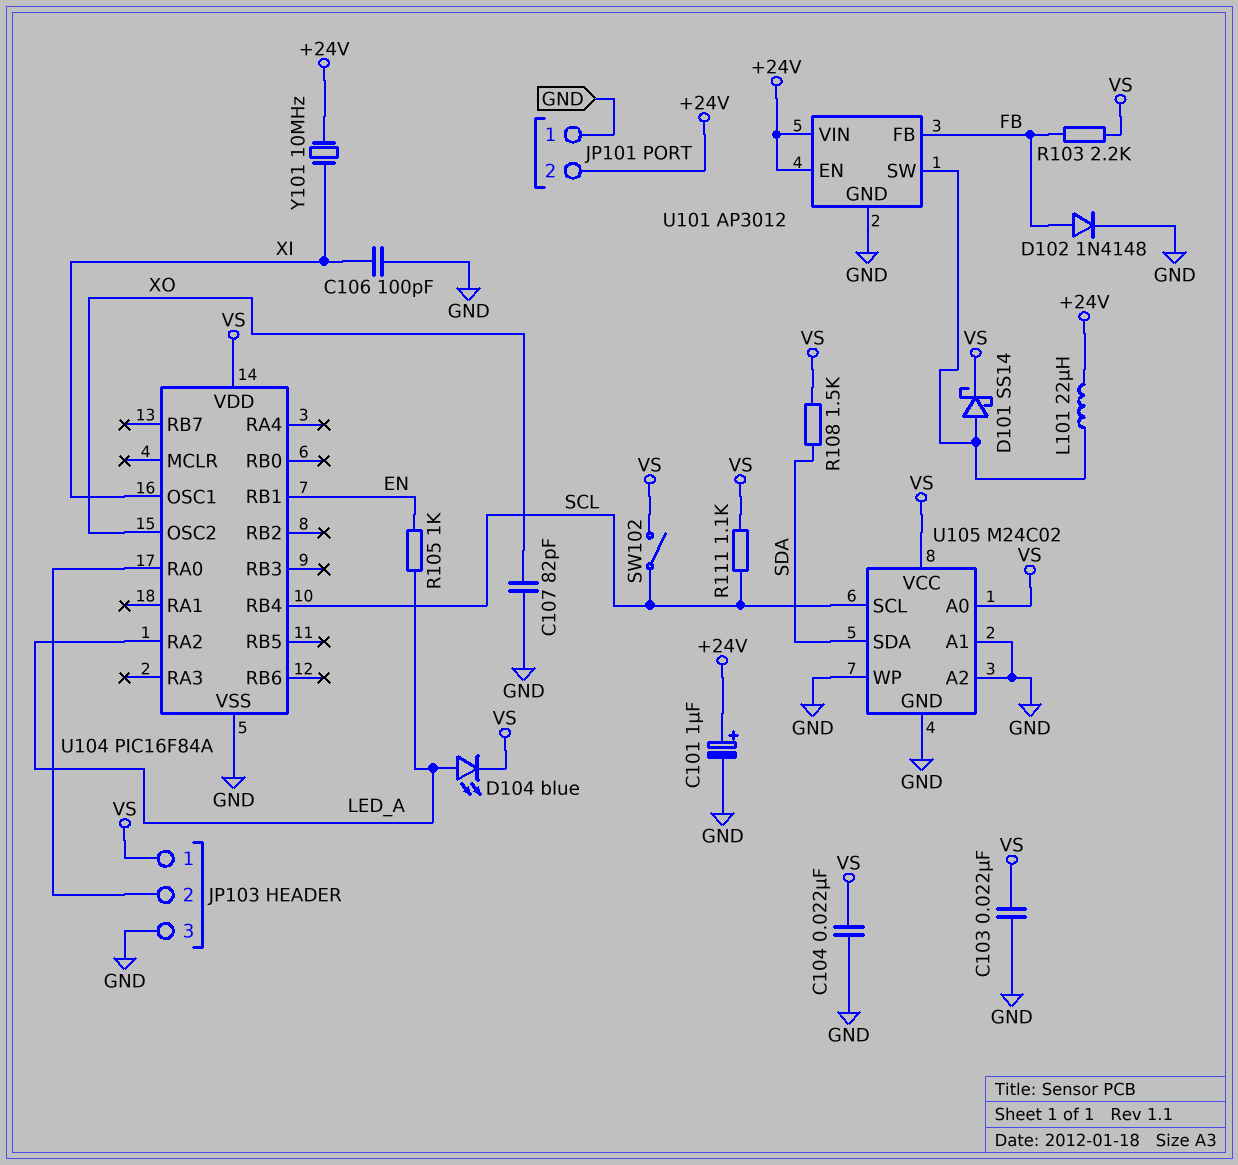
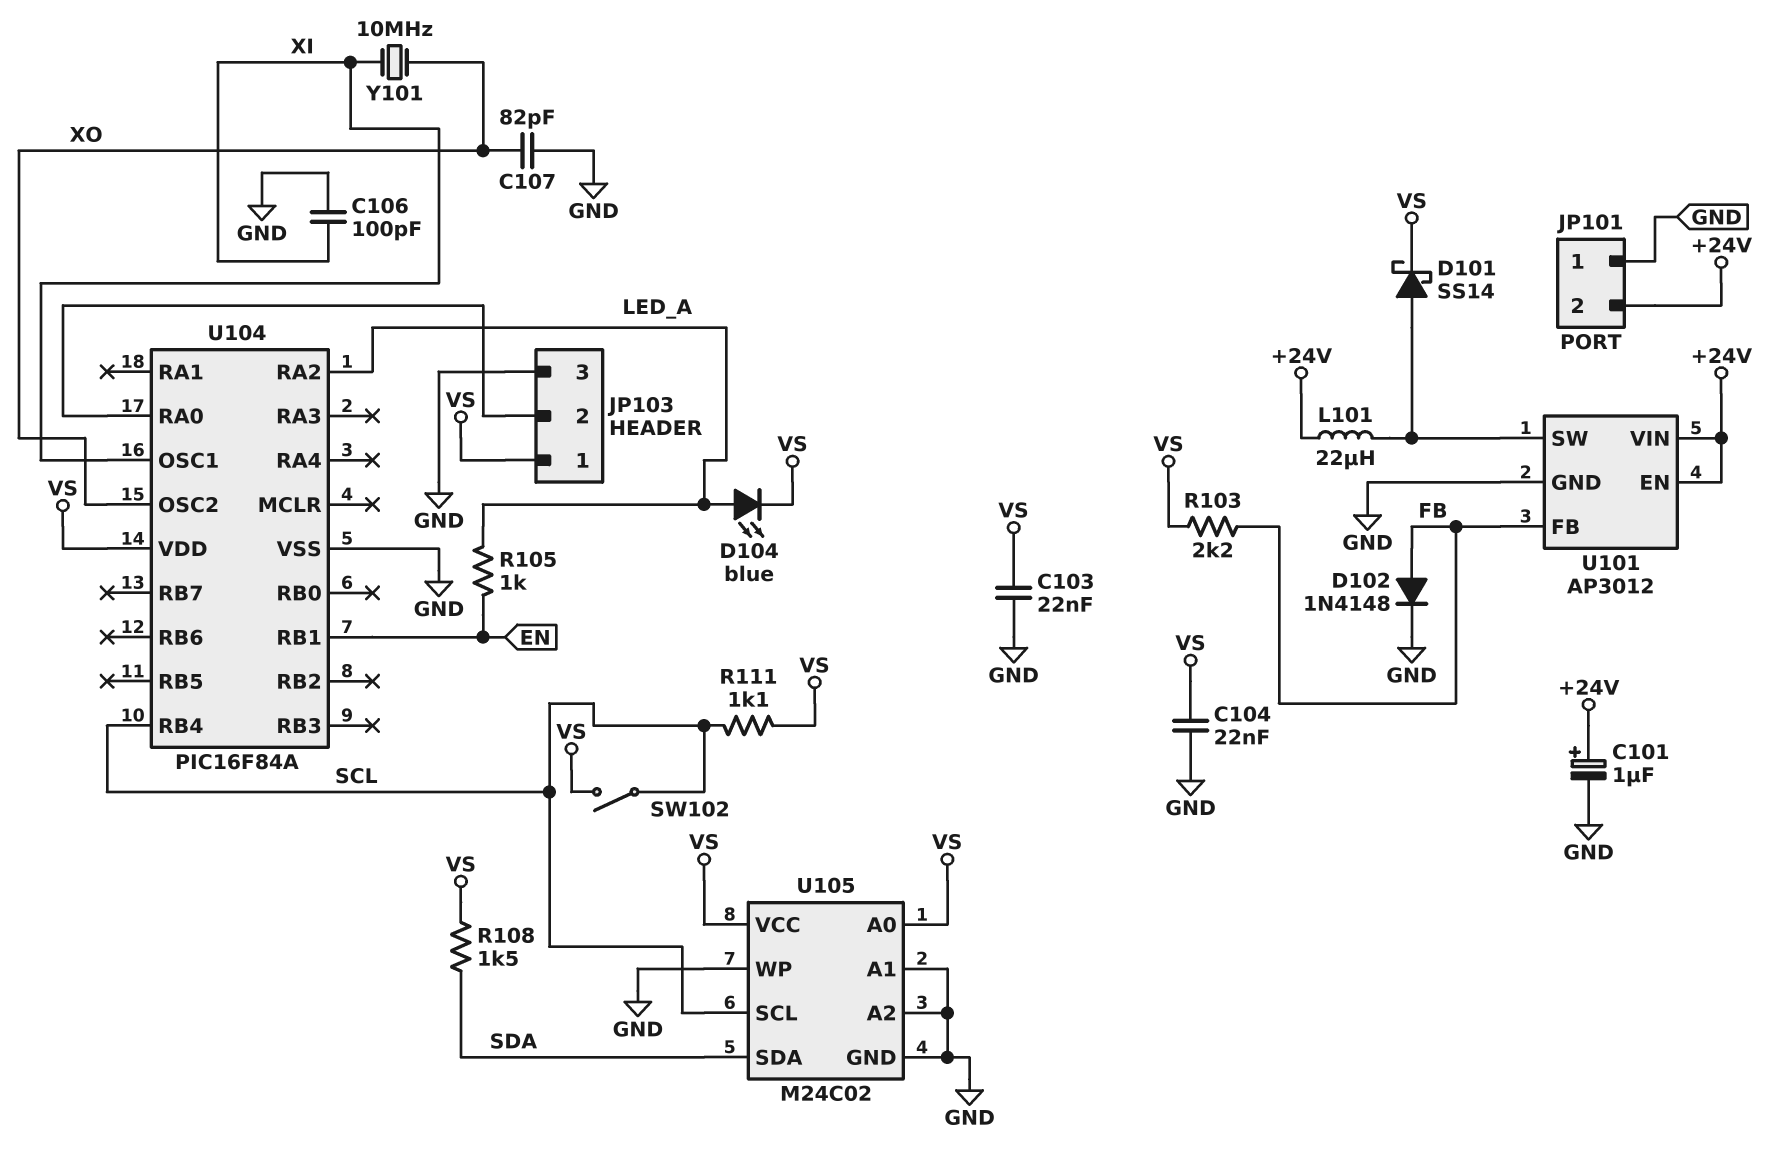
Y101: 10MHz (+24V, XI) -> 10MHz (XI, XO)

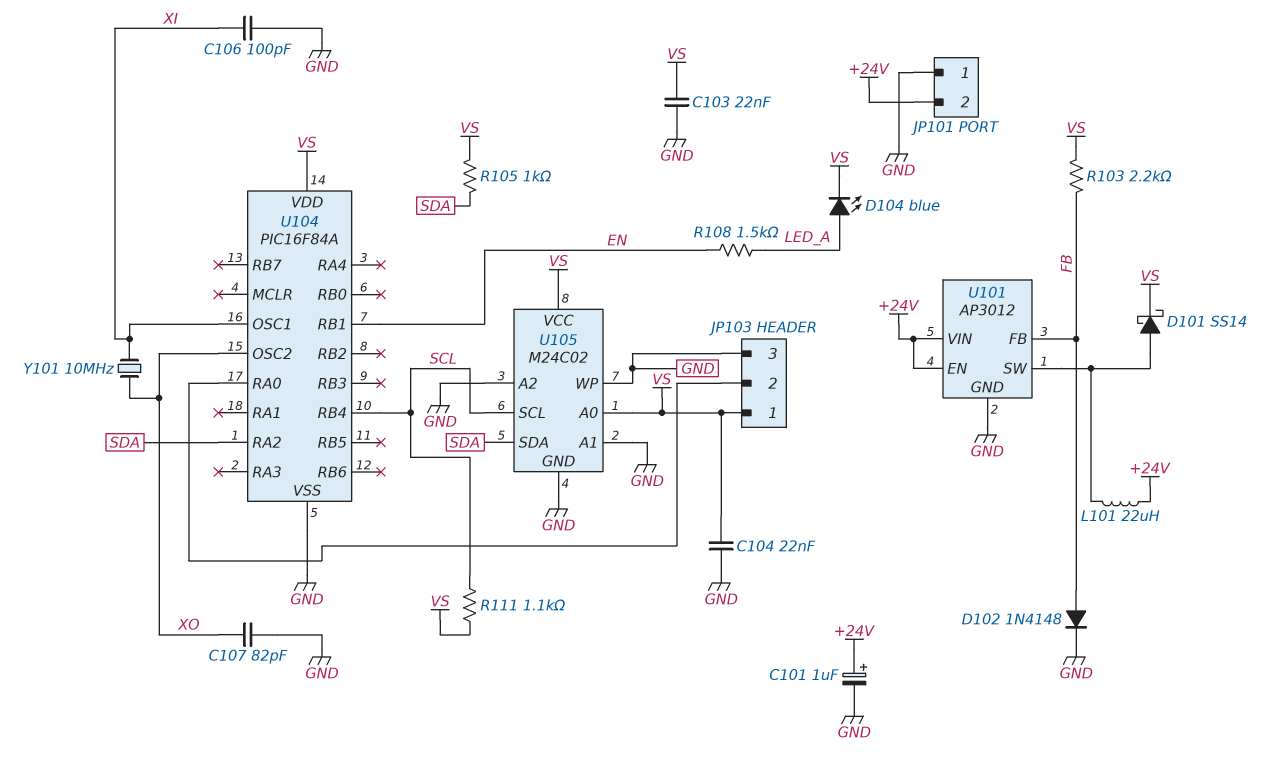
R105: 1k (EN, LED_A) -> 1k (SDA, VS)
R108: 1.5k (SDA, VS) -> 1.5k (EN, LED_A)
SW102: switch (SCL, VS) -> none
U104 pin RA2: LED_A -> SDA

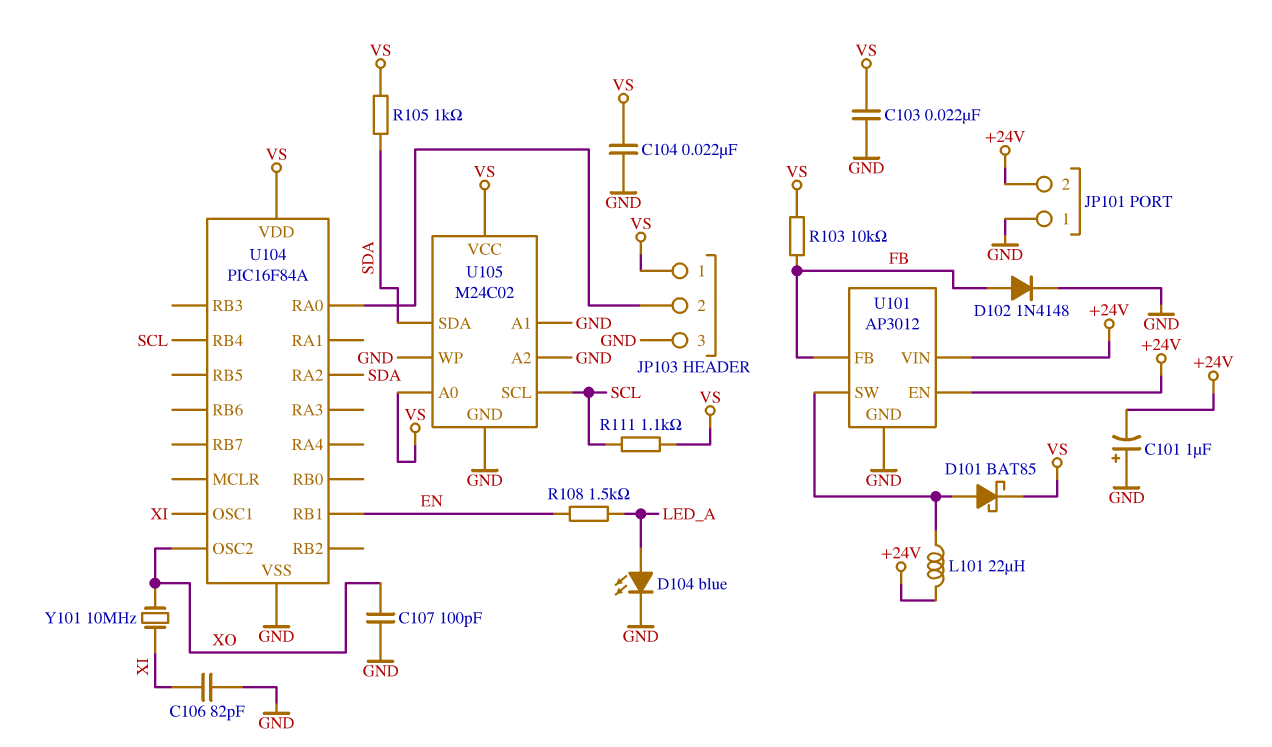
C101: 1uF (plus +24V, minus GND) -> 1uF (plus GND, minus +24V)
C106: 100pF (GND, XI) -> 82pF (GND, XI)
C107: 82pF (GND, XO) -> 100pF (GND, XO)
D101: schottky SS14 (A U101/SW, K VS) -> schottky BAT85 (A U101/SW, K VS)
D104: LED blue (A LED_A, K VS) -> LED blue (A LED_A, K GND)
R103: 2.2k (FB, VS) -> 10k (FB, VS)

